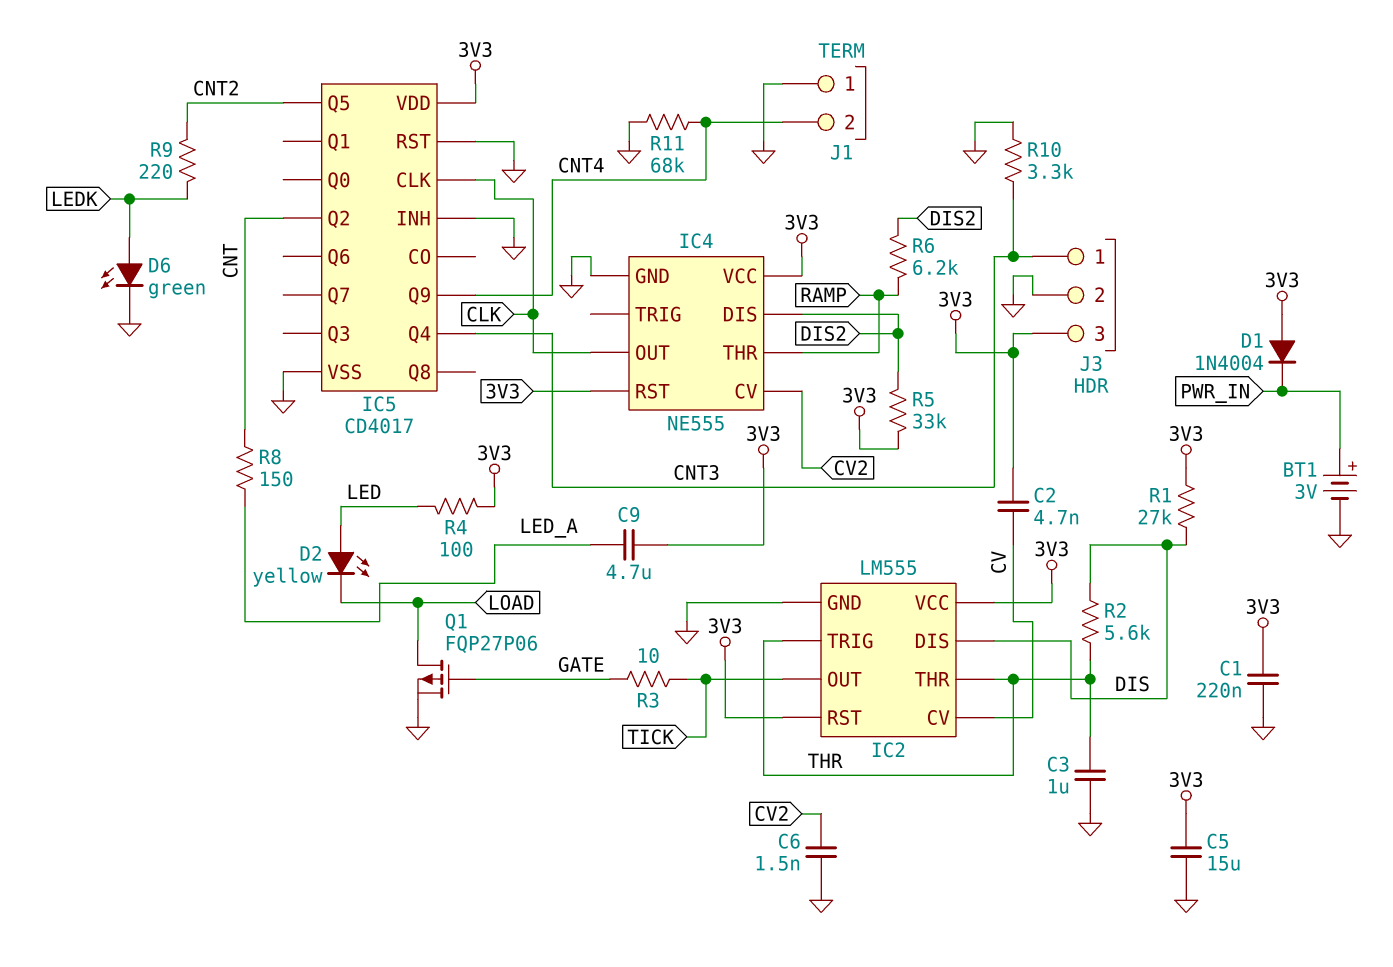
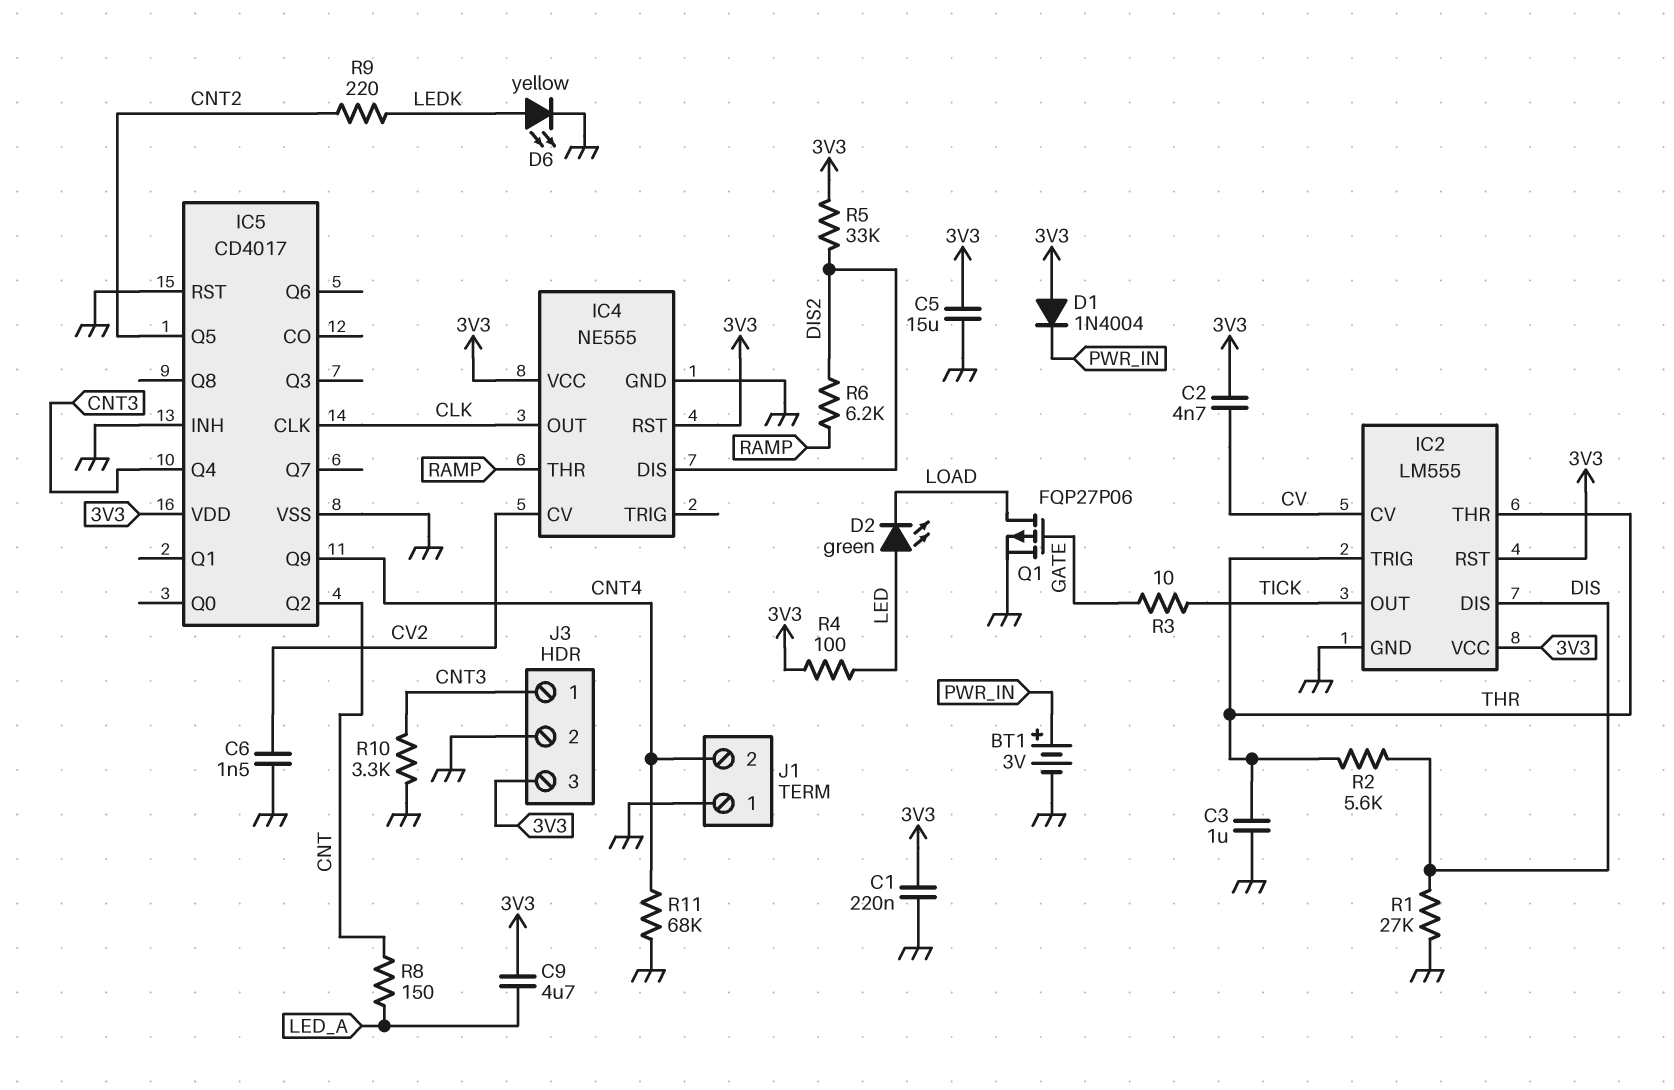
D2: LED yellow (A LED, K LOAD) -> LED green (A LED, K LOAD)
D6: LED green (A LEDK, K GND) -> LED yellow (A LEDK, K GND)
R1: 27k (3V3, DIS) -> 27k (DIS, GND)

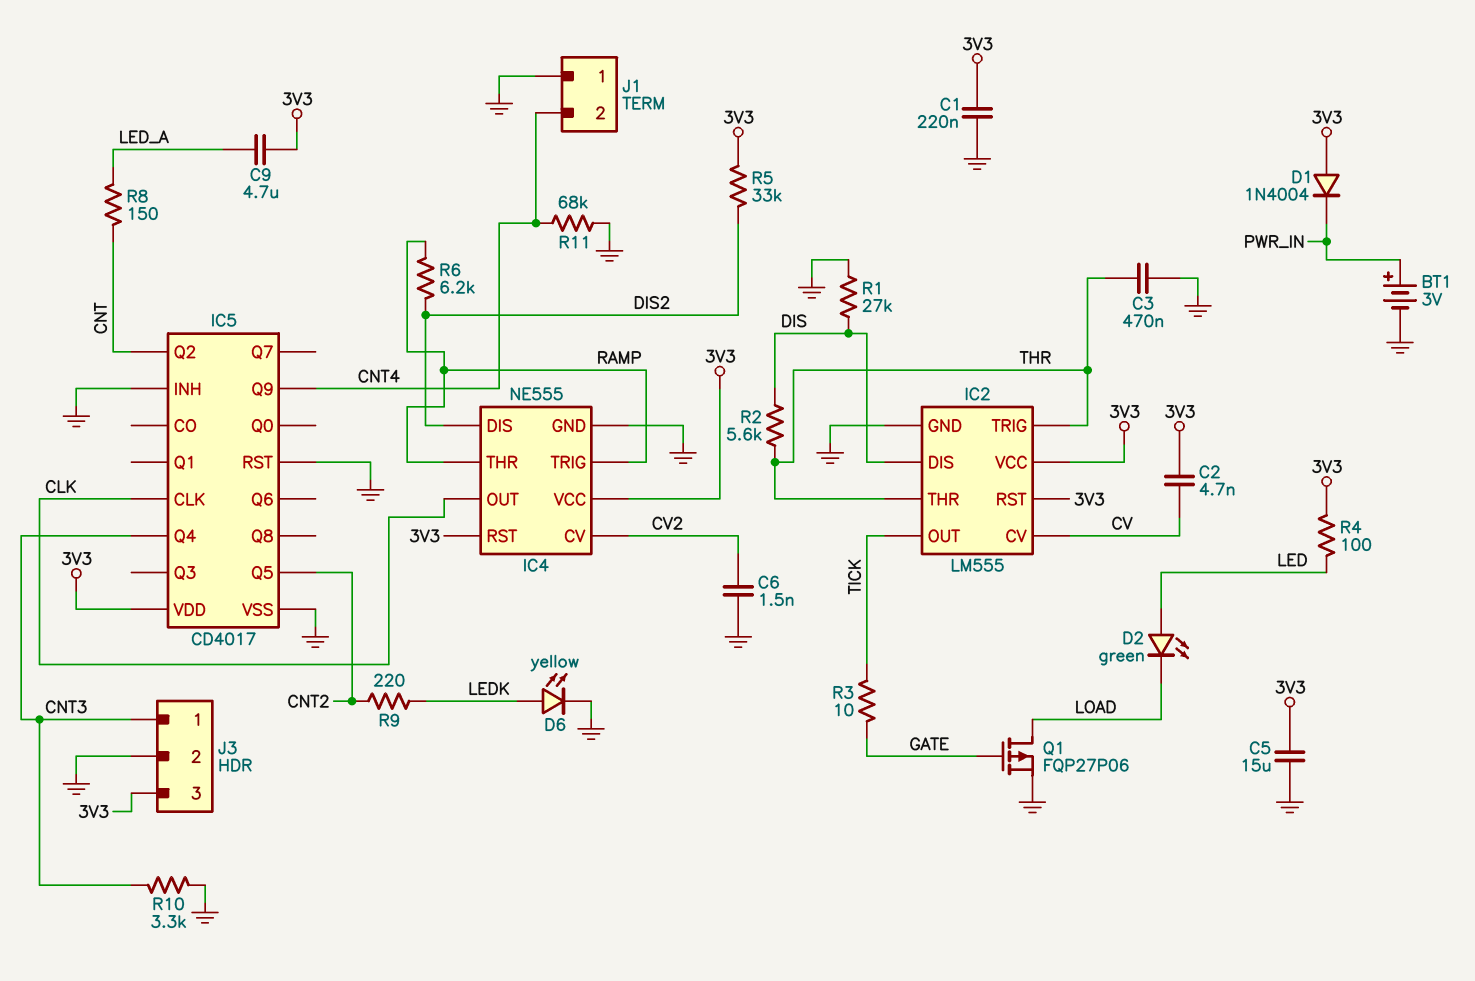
C3: 1uF (GND, THR) -> 470nF (GND, THR)
IC4 pin TRIG: none -> RAMP

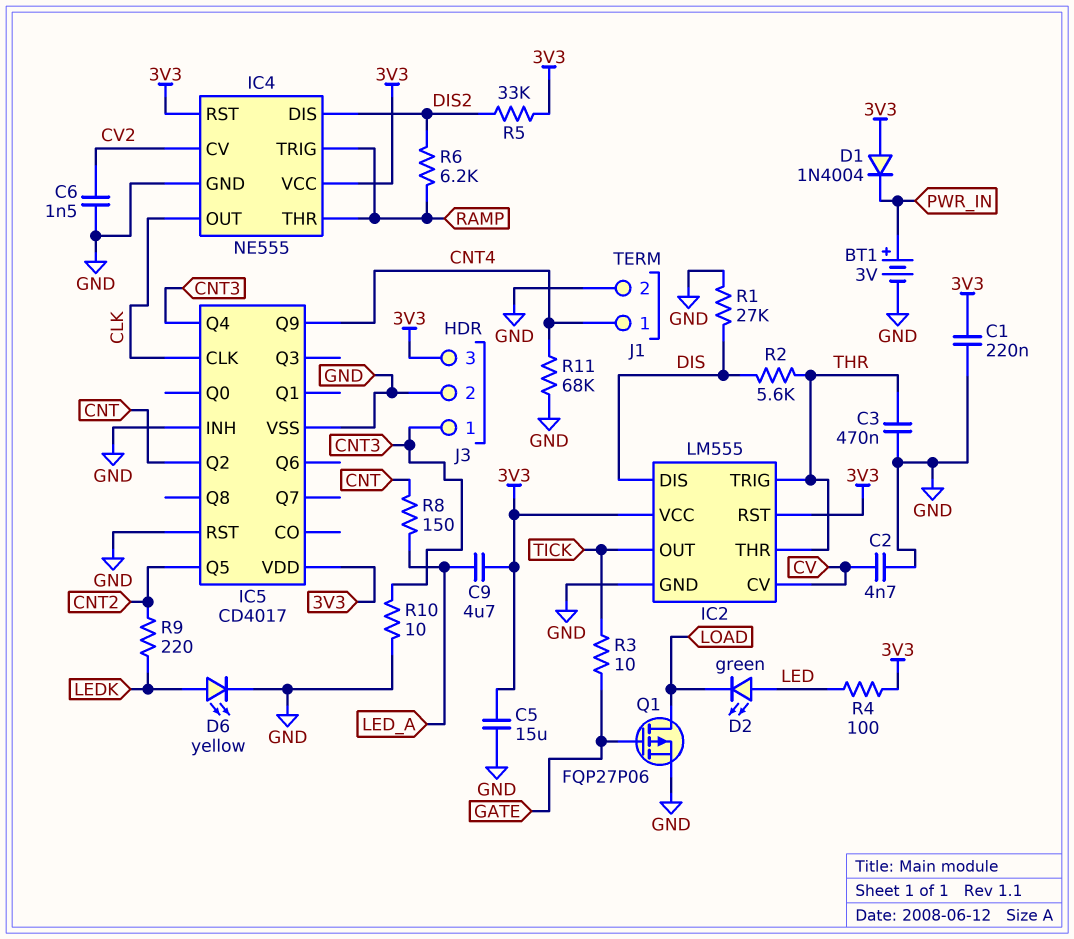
C2: 4.7nF (3V3, CV) -> 4.7nF (CV, GND)
J1 pin 1: GND -> CNT4
J1 pin 2: CNT4 -> GND
R10: 3.3k (CNT3, GND) -> 10 (CNT3, GND)

